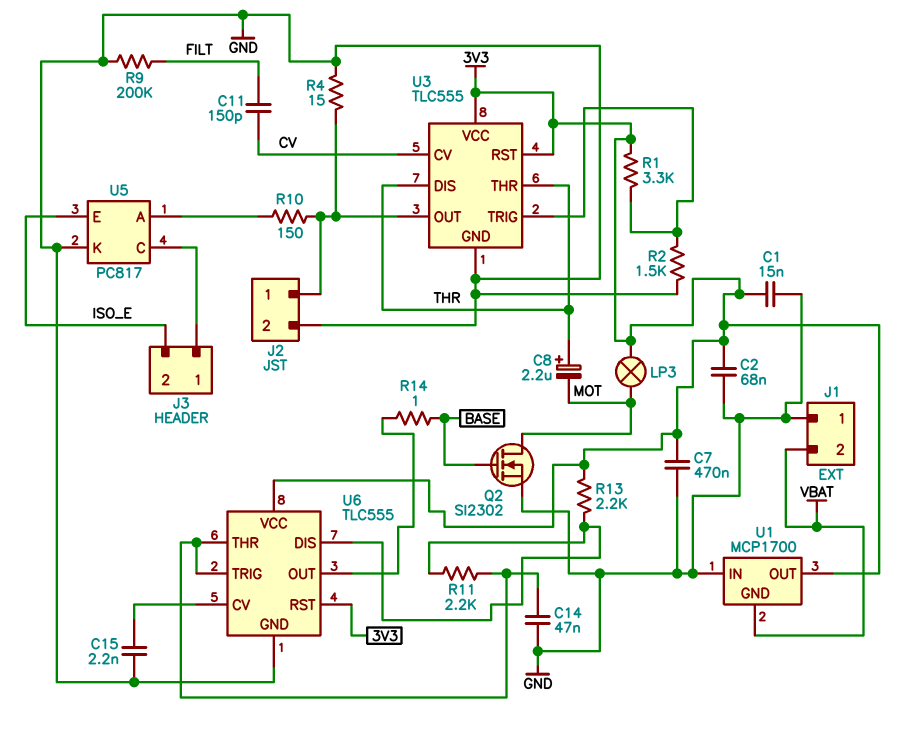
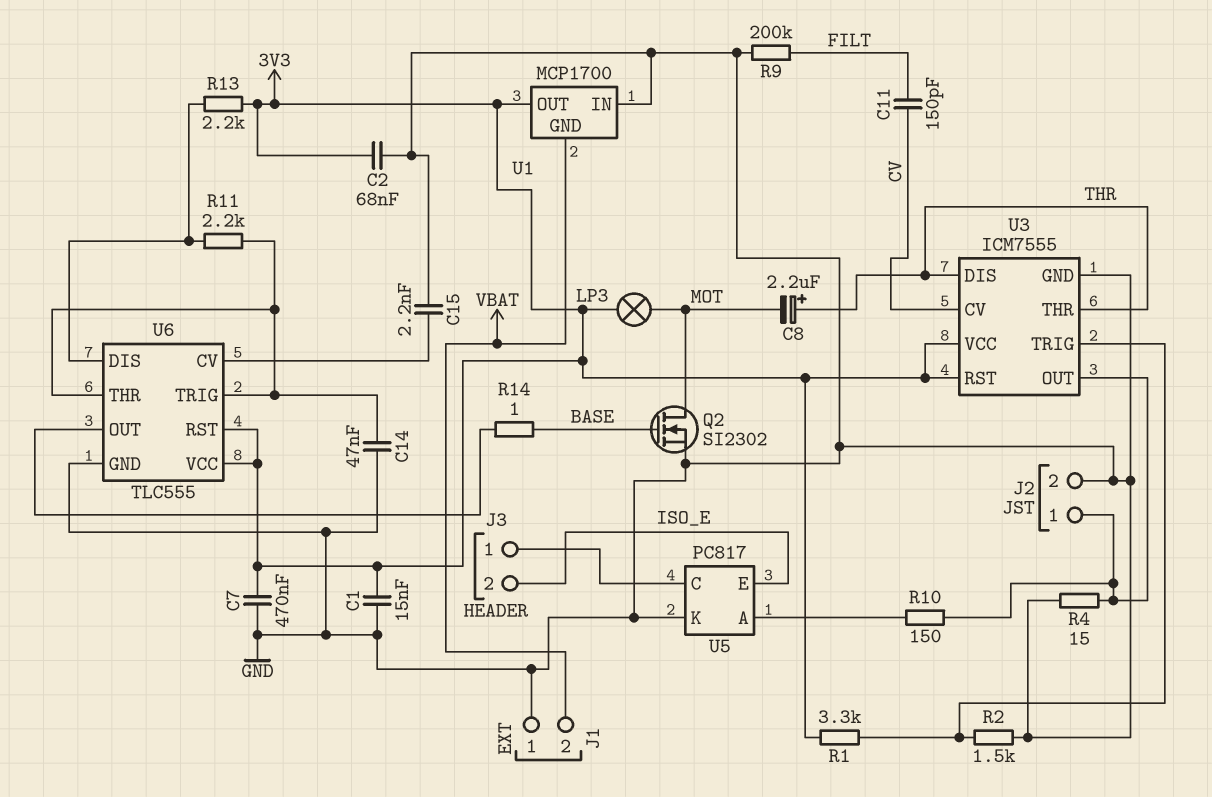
U3: TLC555 -> ICM7555

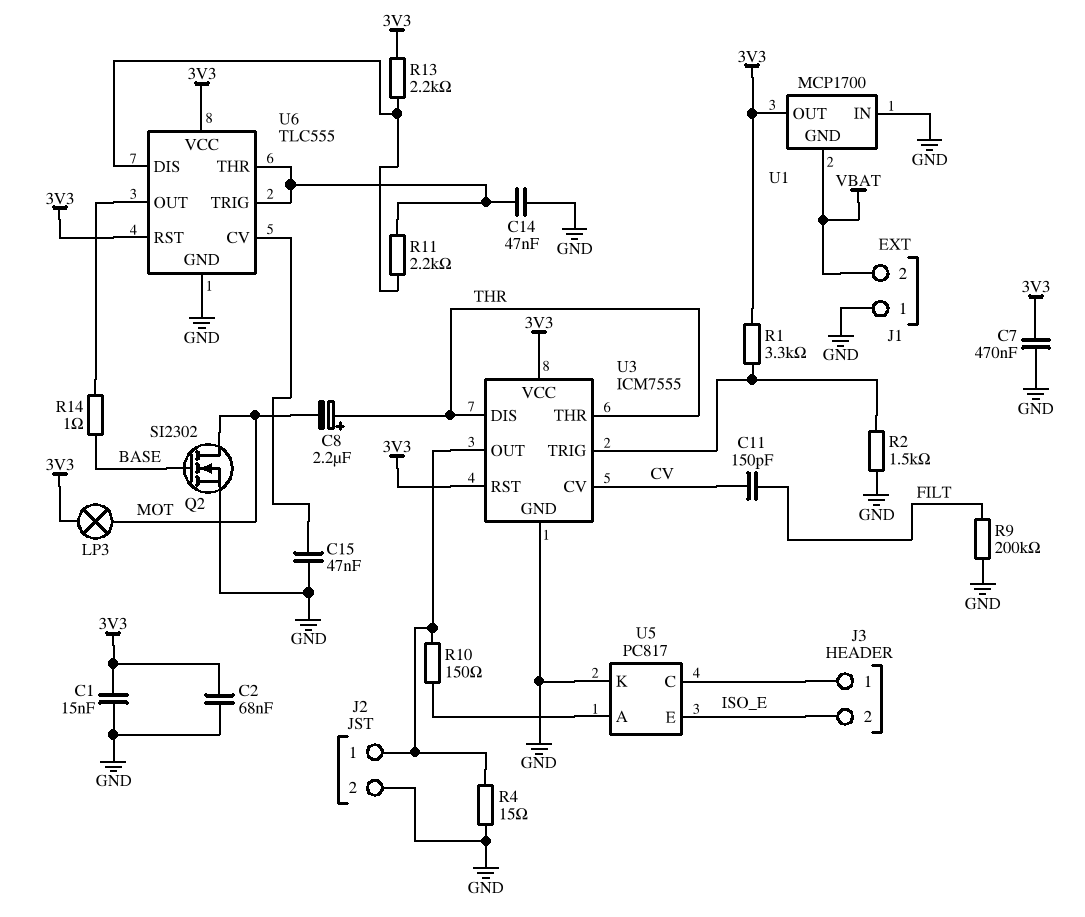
C15: 2.2nF (GND, U6/CV) -> 47nF (GND, U6/CV)

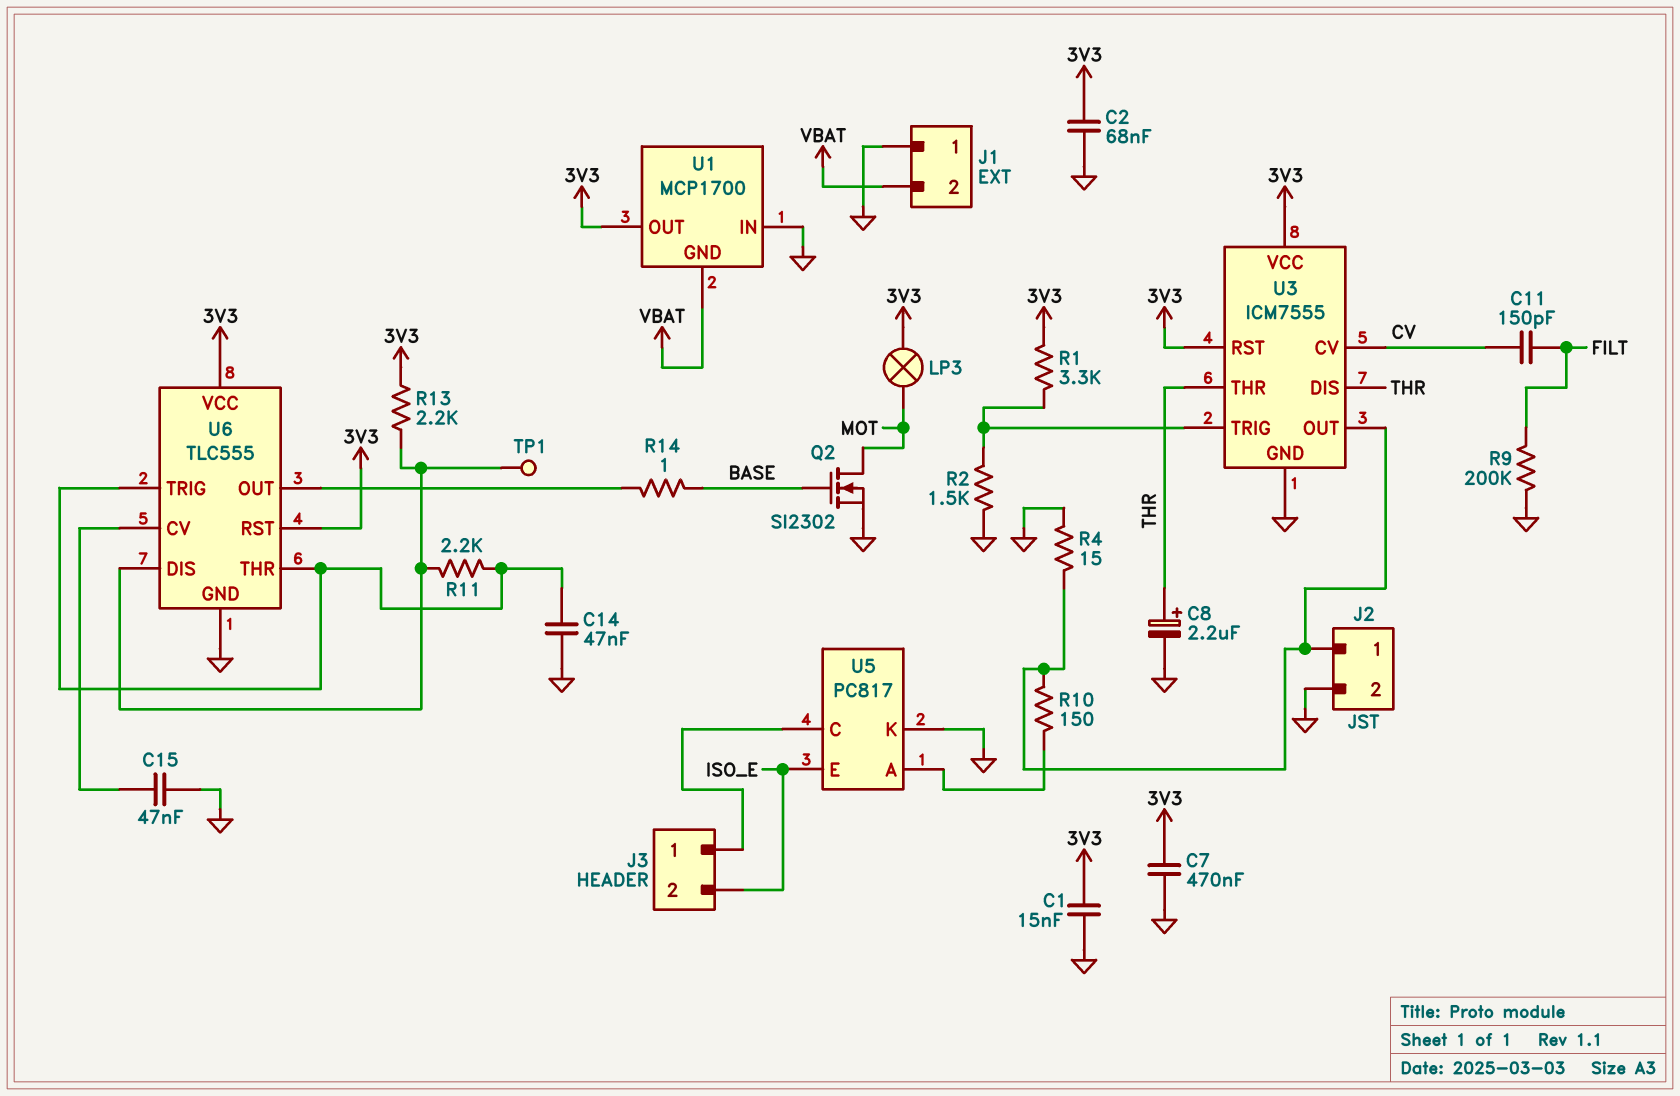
C8: 2.2uF (plus THR, minus MOT) -> 2.2uF (plus THR, minus GND)
TP1: none -> test point (U6/DIS)

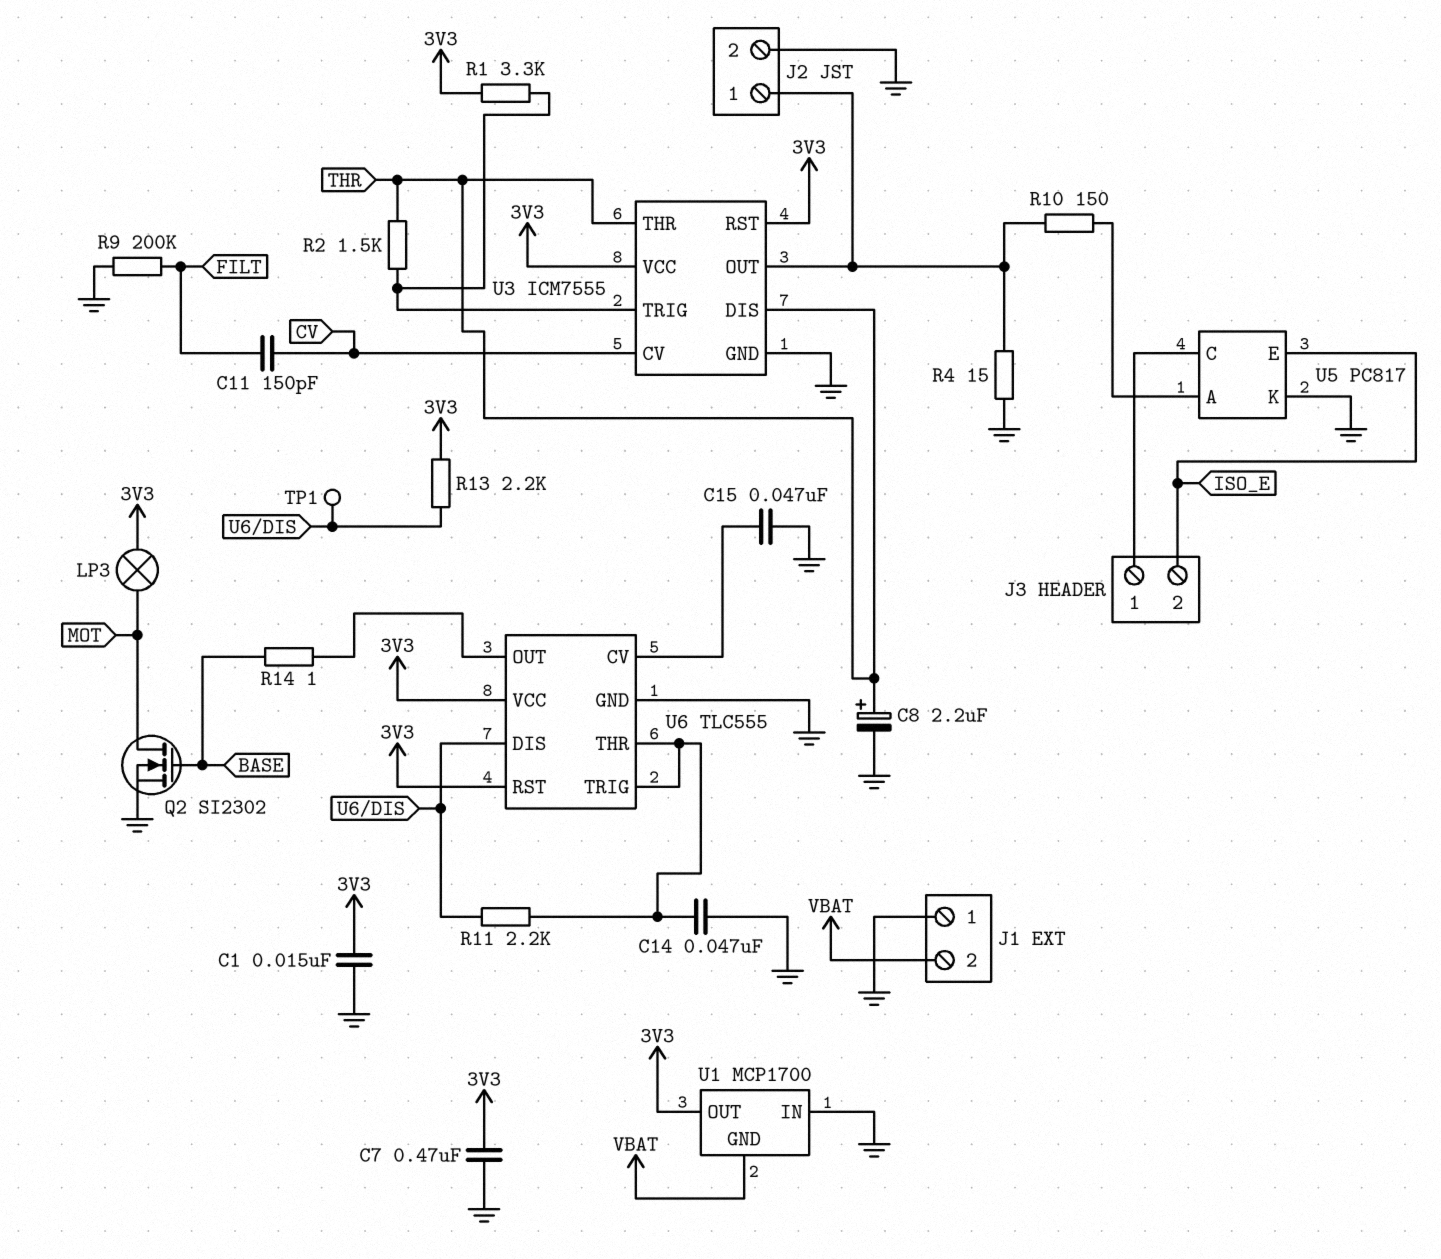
C2: 68nF (3V3, GND) -> none
R2: 1.5k (GND, U3/TRIG) -> 1.5k (THR, U3/TRIG)

